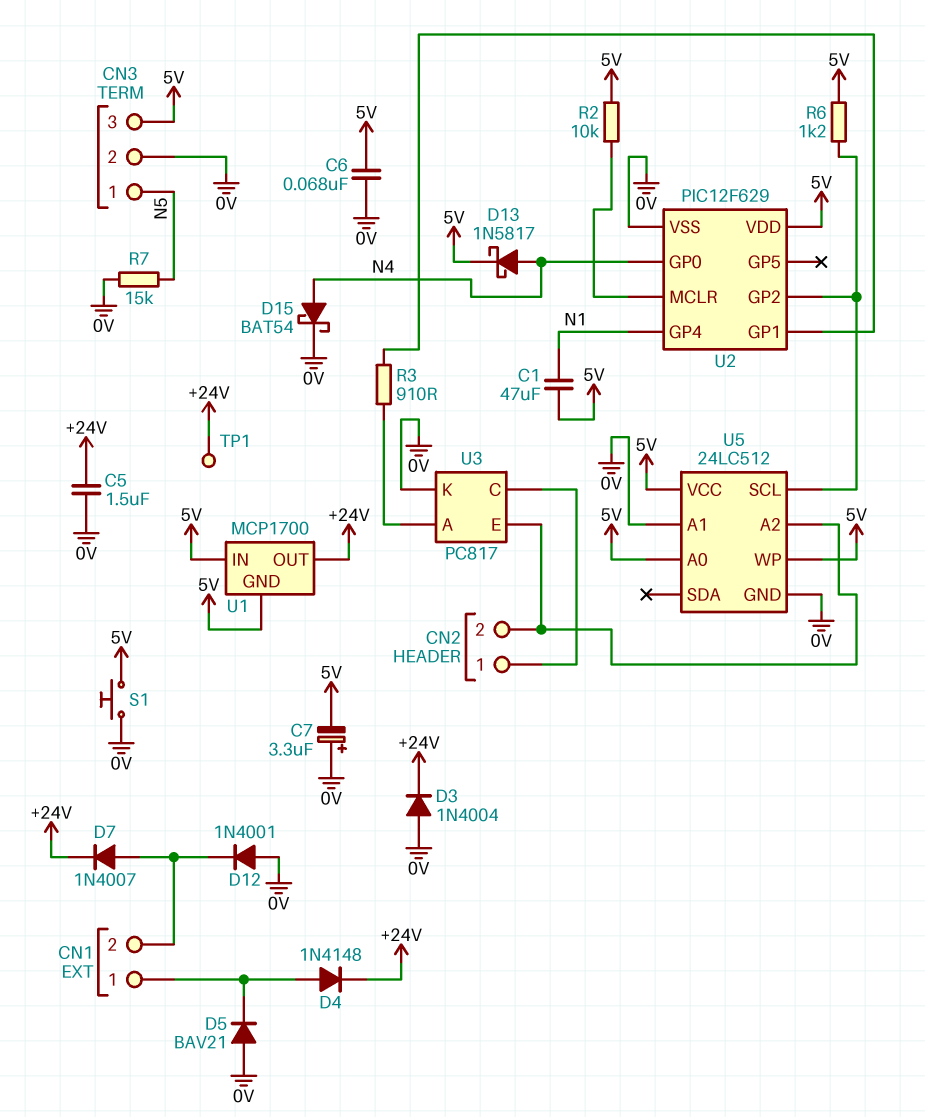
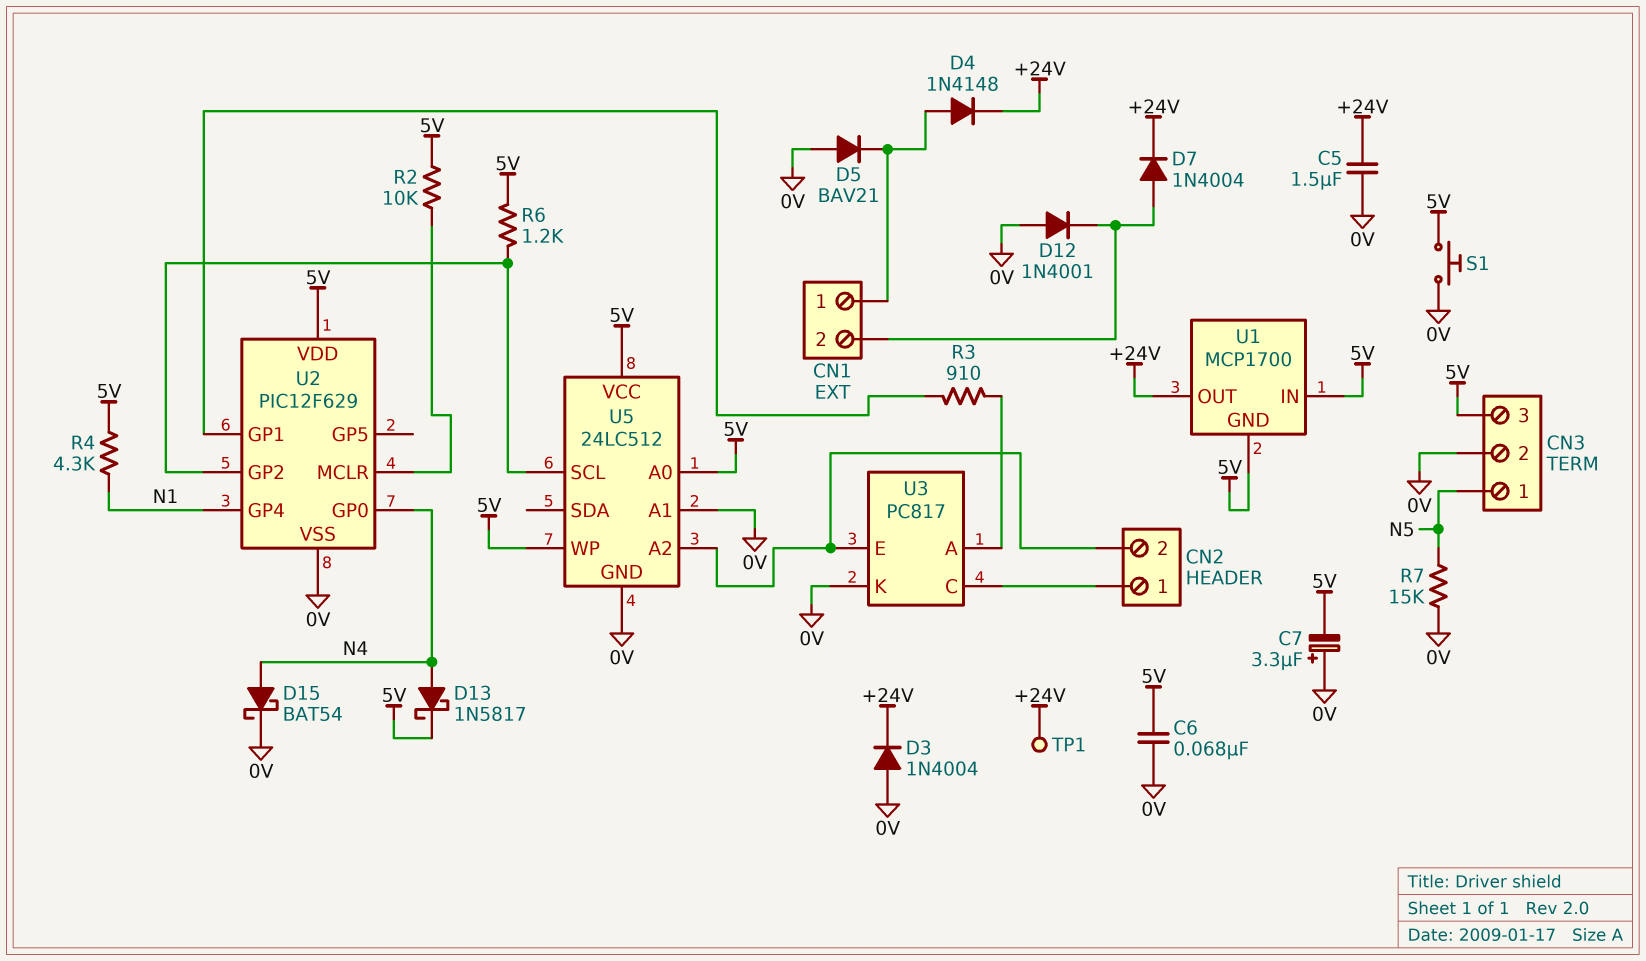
C1: 47uF (5V, N1) -> none
D7: diode 1N4007 (A CN1/2, K +24V) -> diode 1N4004 (A CN1/2, K +24V)
R4: none -> 4.3k (5V, N1)

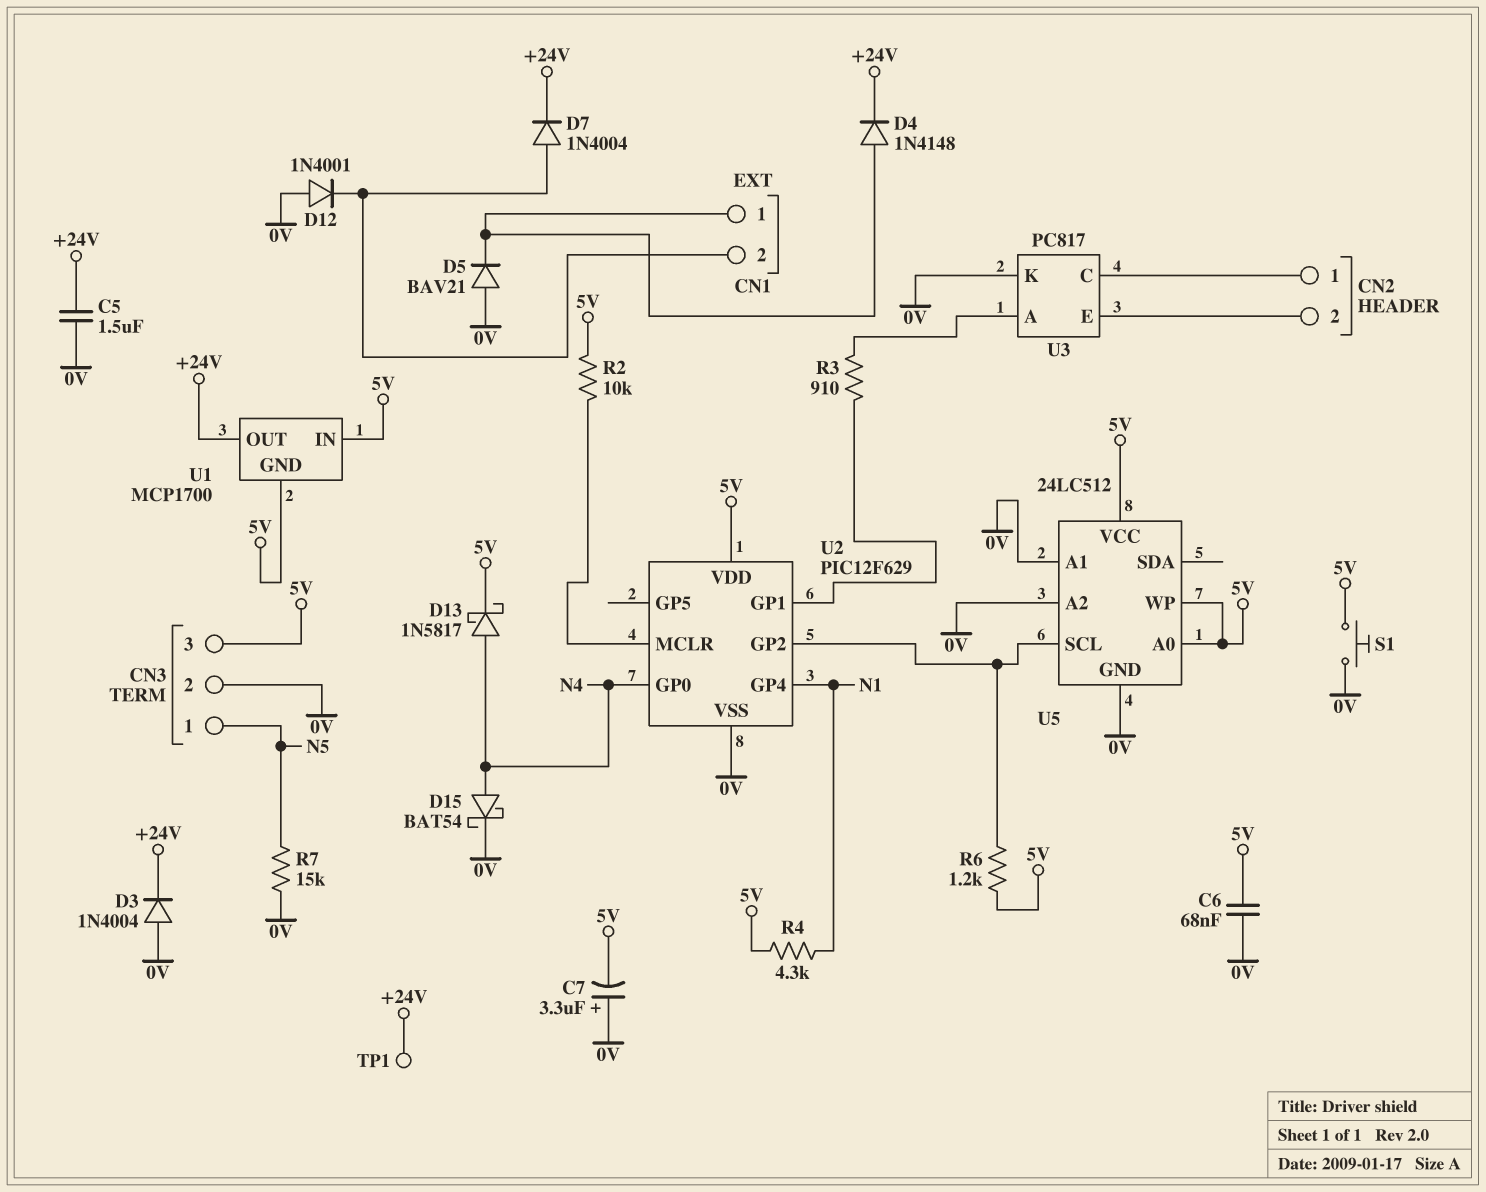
U5 pin A2: CN2/2 -> 0V

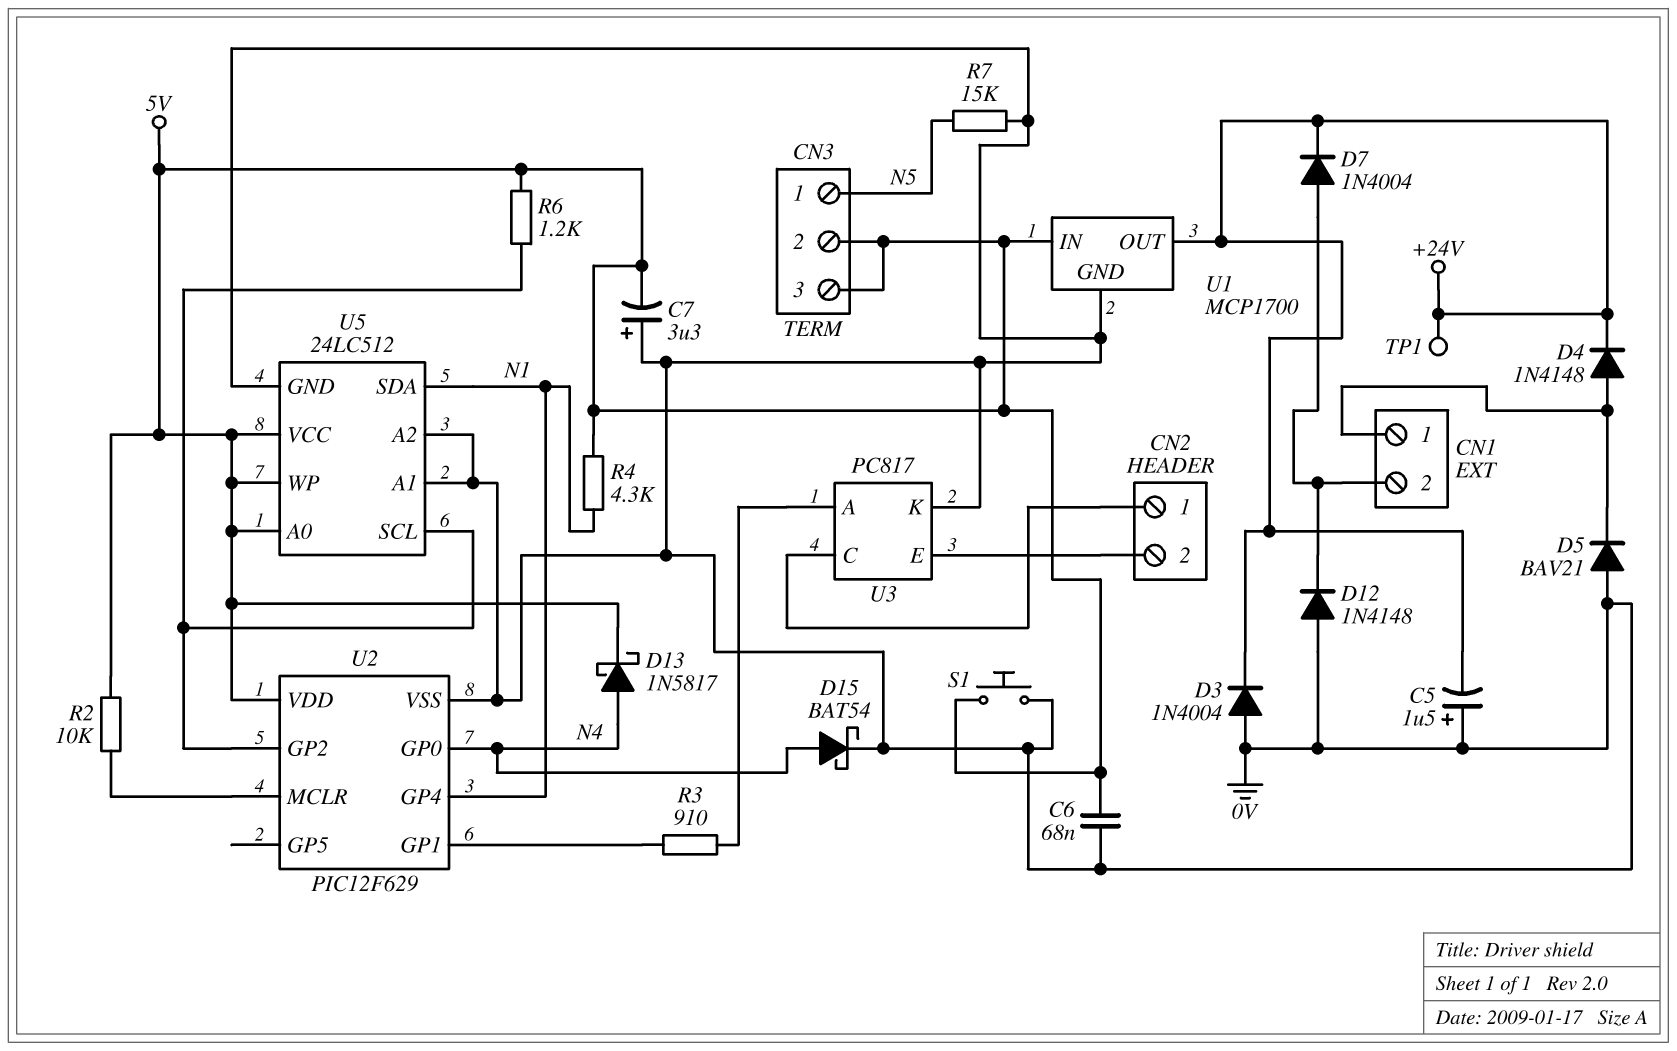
C5: 1.5uF (+24V, 0V) -> 1.5uF (plus 0V, minus +24V)
CN3 pin 2: 0V -> 5V
D12: diode 1N4001 (A 0V, K CN1/2) -> diode 1N4148 (A 0V, K CN1/2)
U1 pin GND: 5V -> 0V
U5 pin SDA: none -> N1

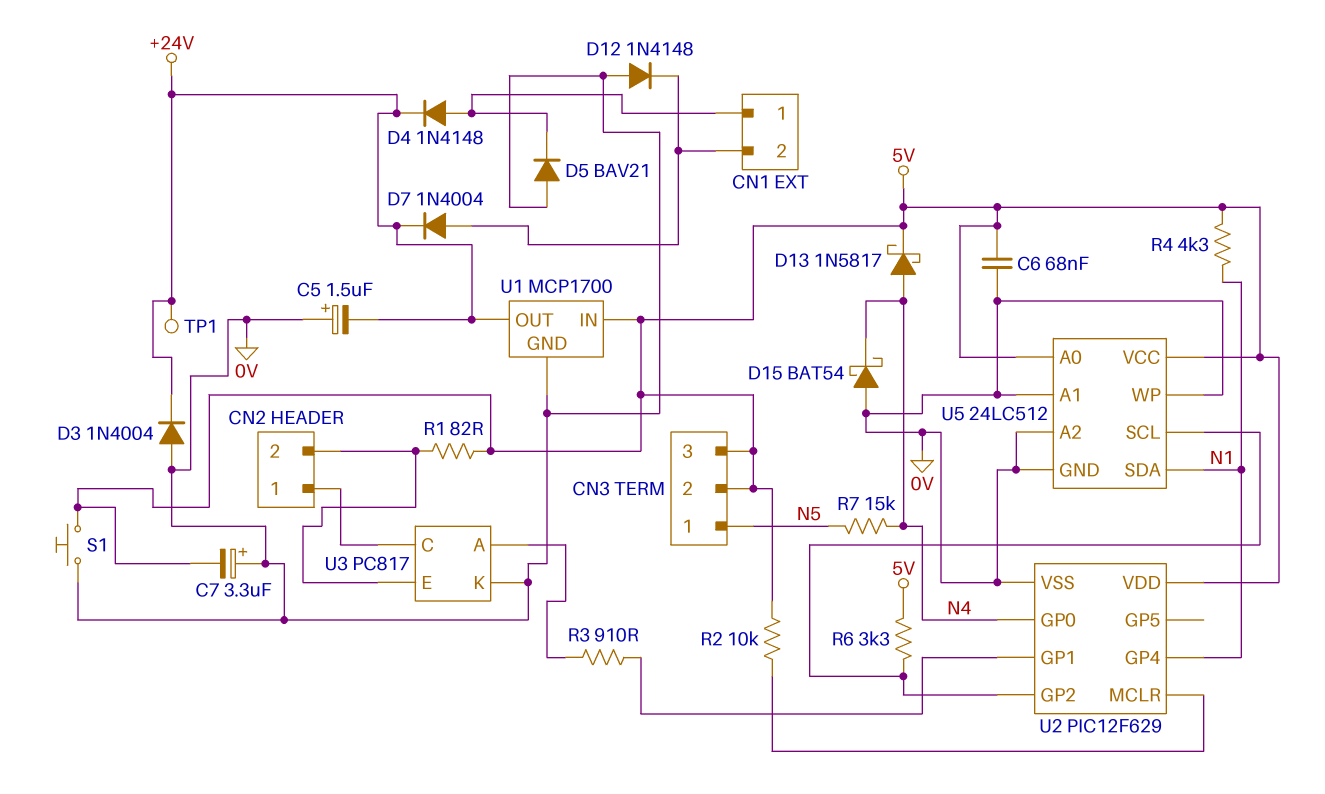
D15: schottky BAT54 (A N4, K 0V) -> schottky BAT54 (A 0V, K N4)
R1: none -> 82 (5V, CN2/2)
R6: 1.2k (5V, U2/GP2) -> 3.3k (5V, U2/GP2)
R7: 15k (0V, N5) -> 15k (N4, N5)
U5 pin WP: 5V -> 0V

